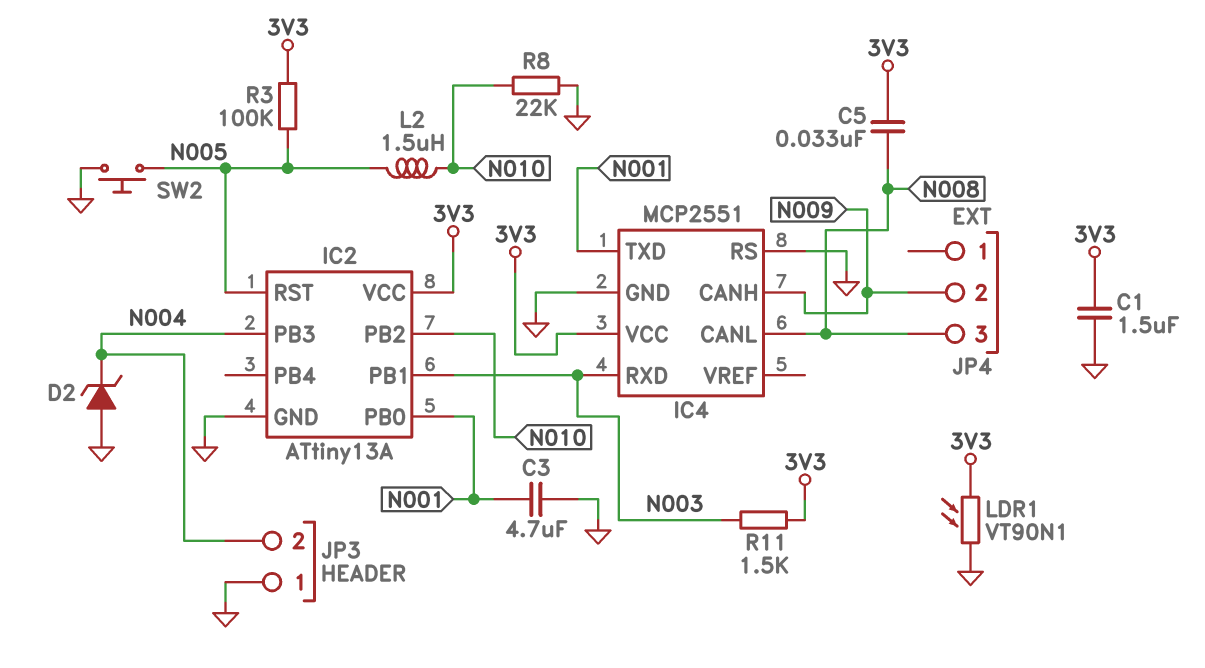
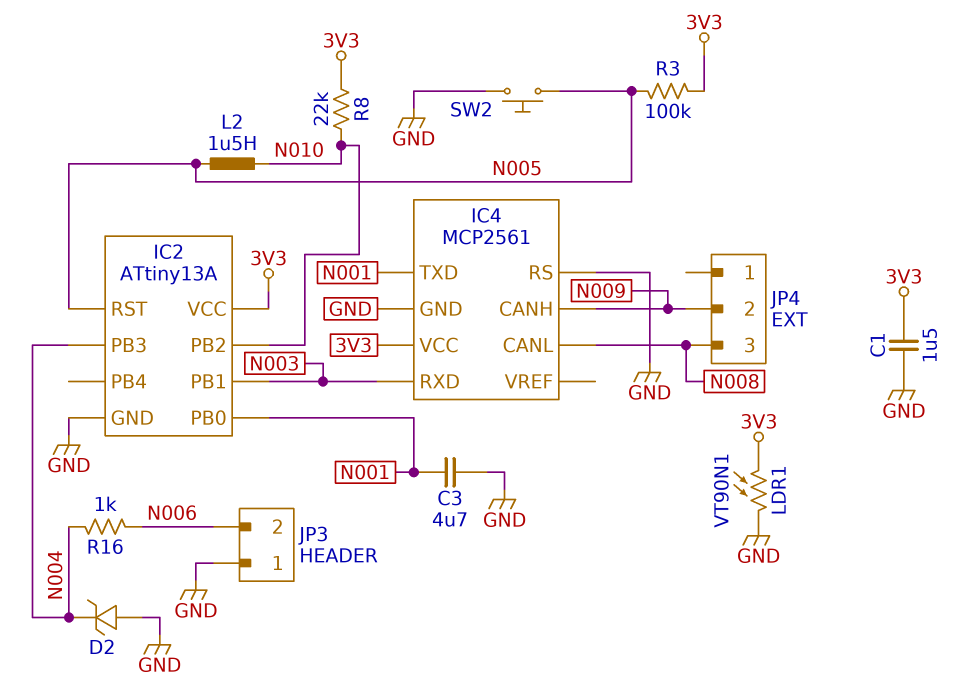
C5: 33nF (3V3, N008) -> none
IC4: MCP2551 -> MCP2561
JP3 pin 2: N004 -> N006
R8: 22k (GND, N010) -> 22k (3V3, N010)
R11: 1.5k (3V3, N003) -> none
R16: none -> 1k (N004, N006)

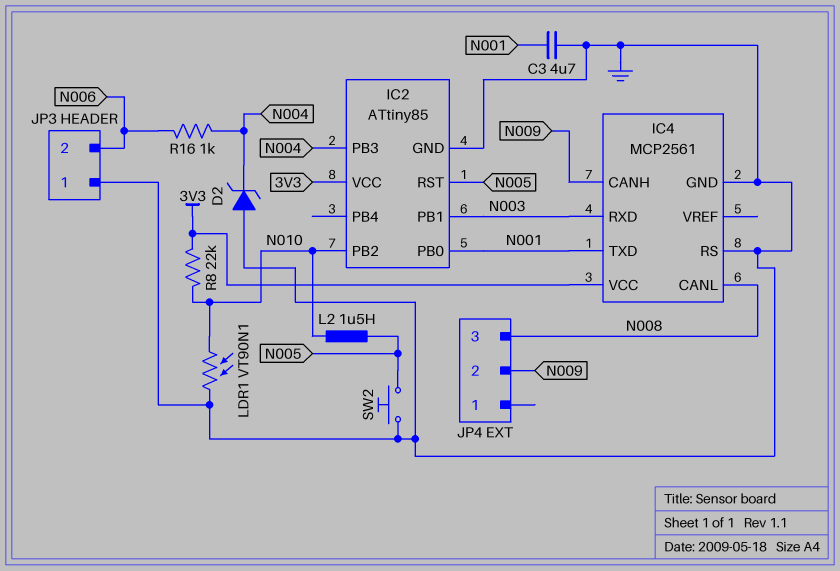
C1: 1.5uF (3V3, GND) -> none
IC2: ATtiny13A -> ATtiny85
LDR1: VT90N1 (3V3, GND) -> VT90N1 (GND, N010)
R3: 100k (3V3, N005) -> none

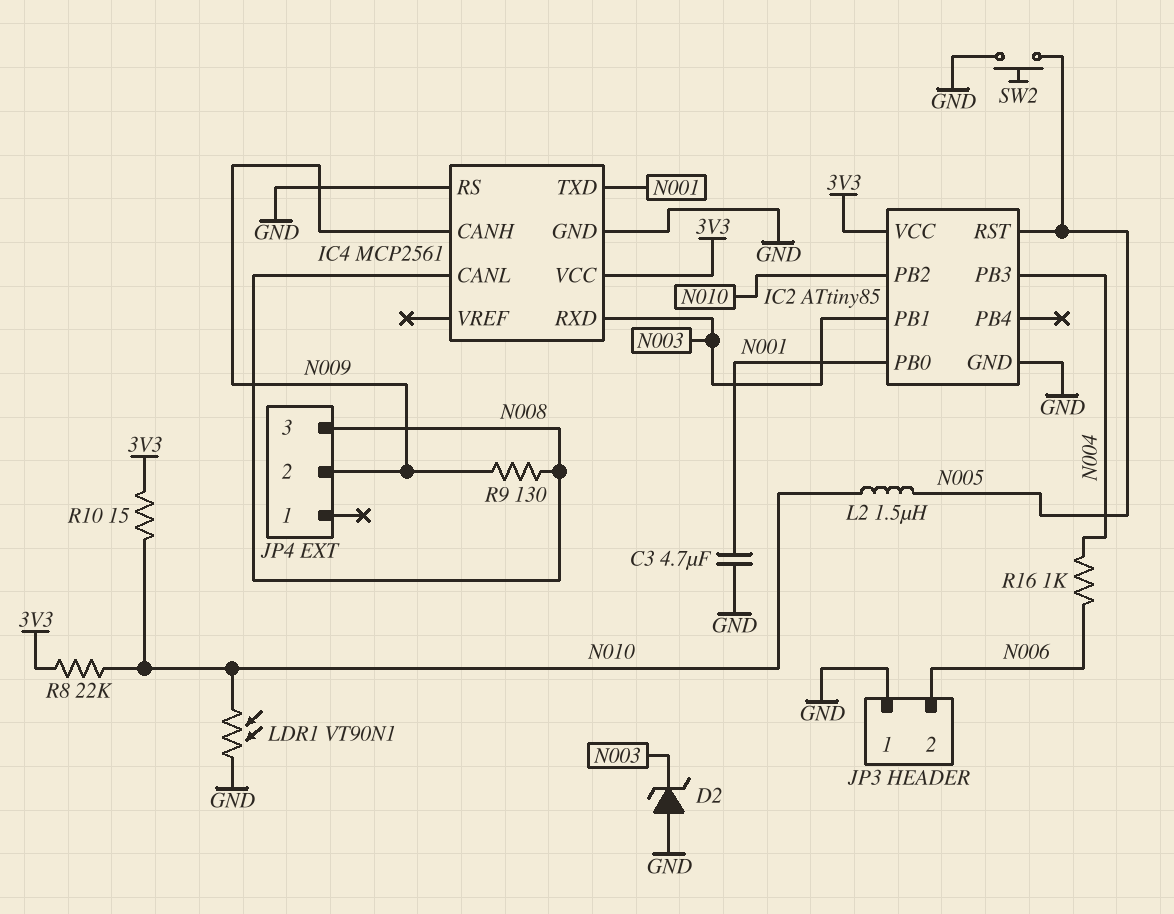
D2: zener (A GND, K N004) -> zener (A GND, K N003)
R9: none -> 130 (N008, N009)
R10: none -> 15 (3V3, N010)

